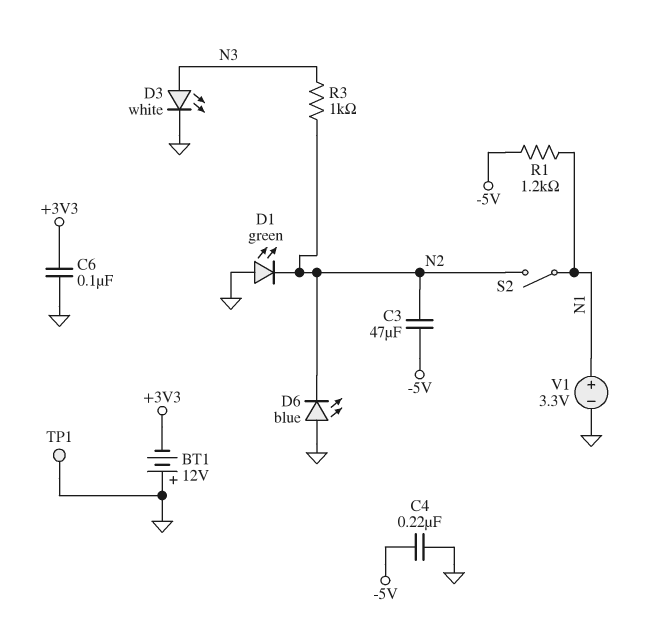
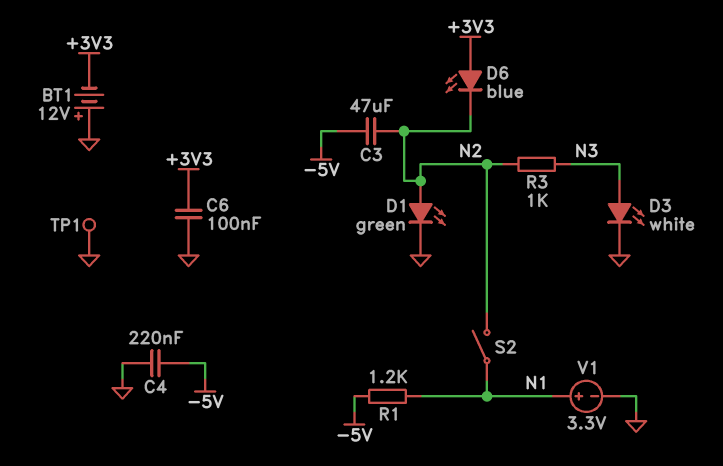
D1: LED green (A GND, K N2) -> LED green (A N2, K GND)
D6: LED blue (A GND, K N2) -> LED blue (A +3V3, K N2)

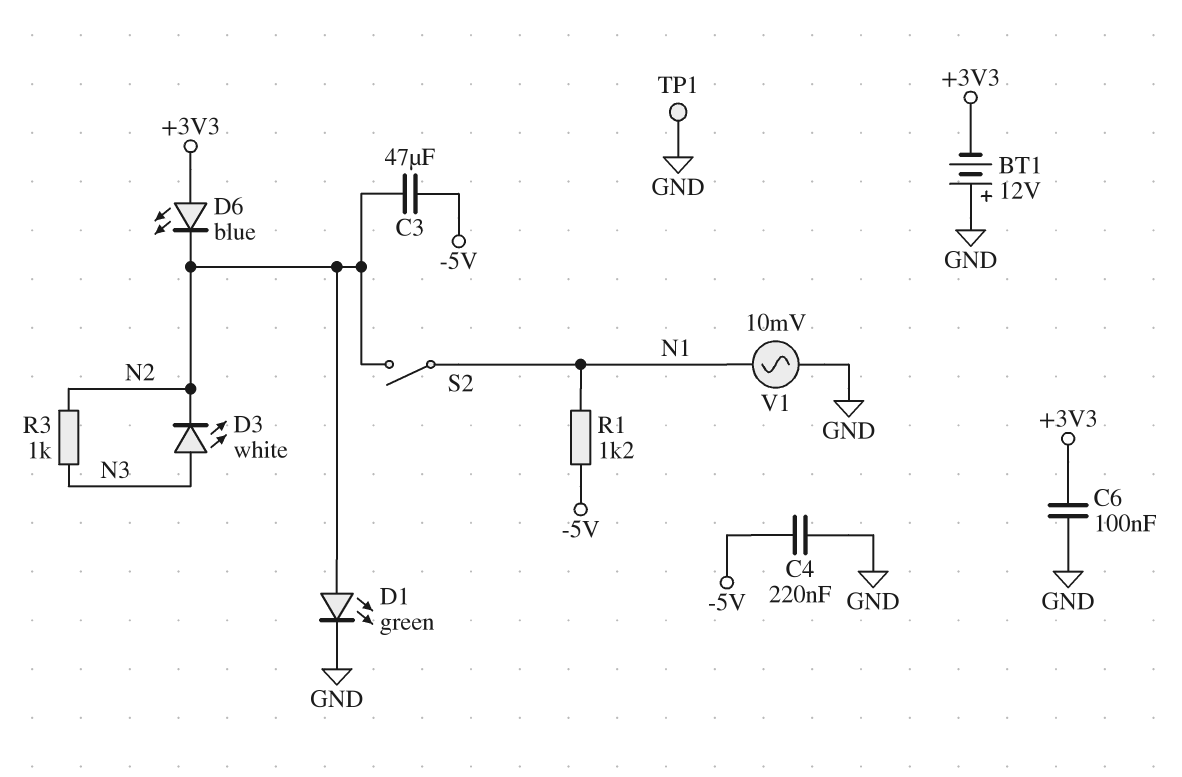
D3: LED white (A N3, K GND) -> LED white (A N3, K N2)
V1: 3.3V (plus N1, minus GND) -> AC 10mV (GND, N1)

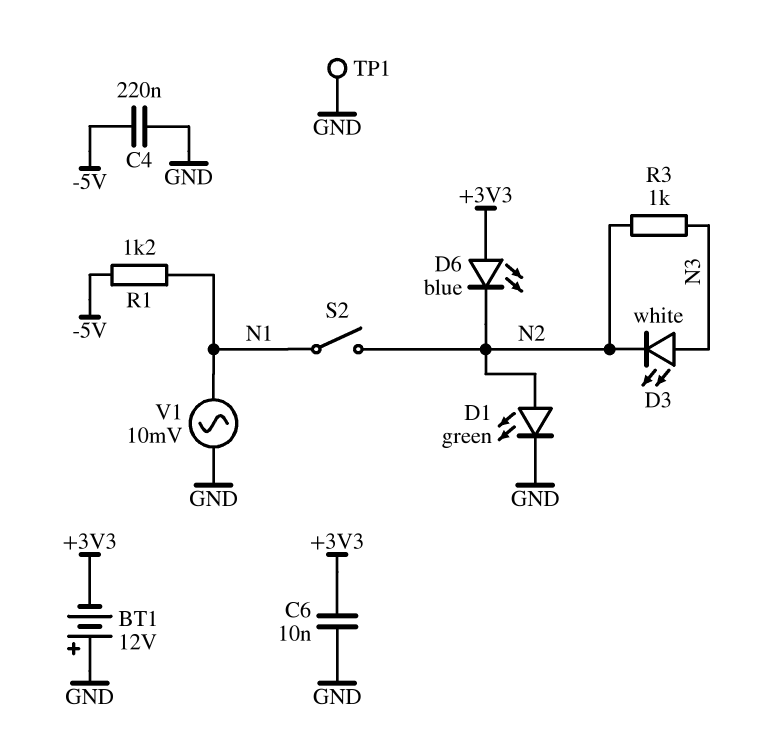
C3: 47uF (-5V, N2) -> none
C6: 100nF (+3V3, GND) -> 10nF (+3V3, GND)

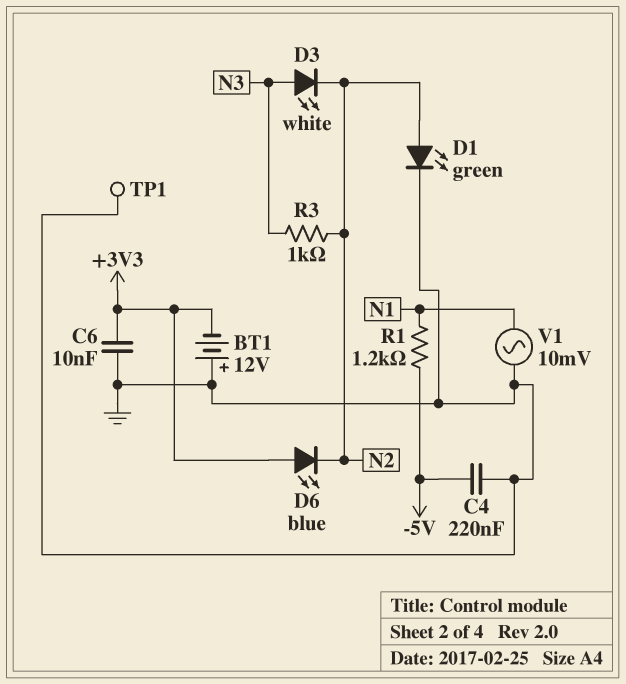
S2: switch (N1, N2) -> none

